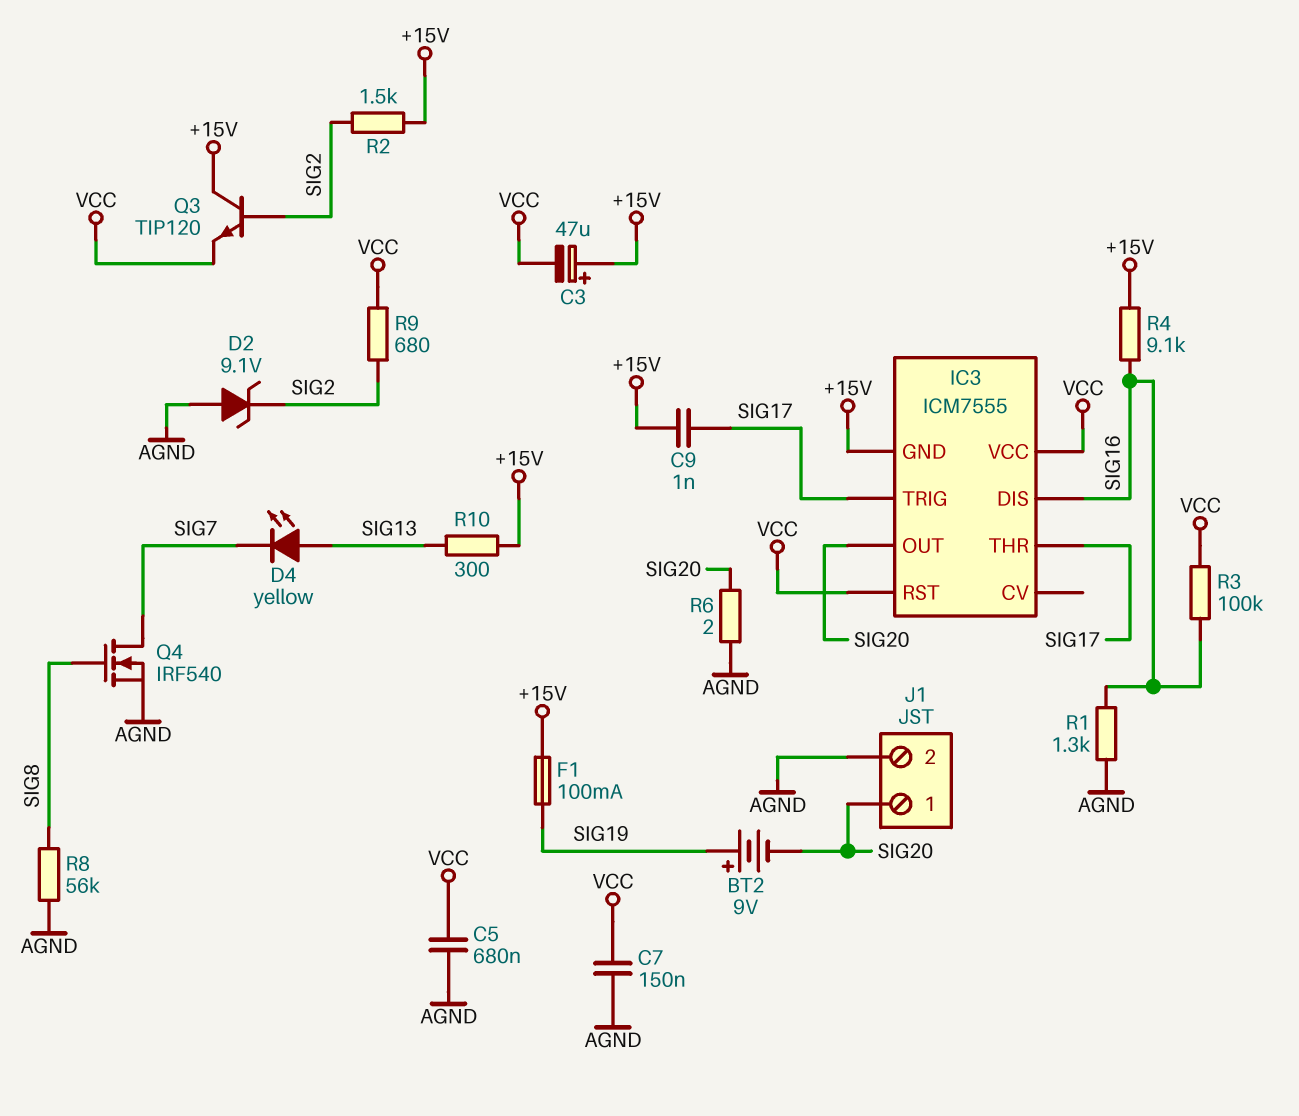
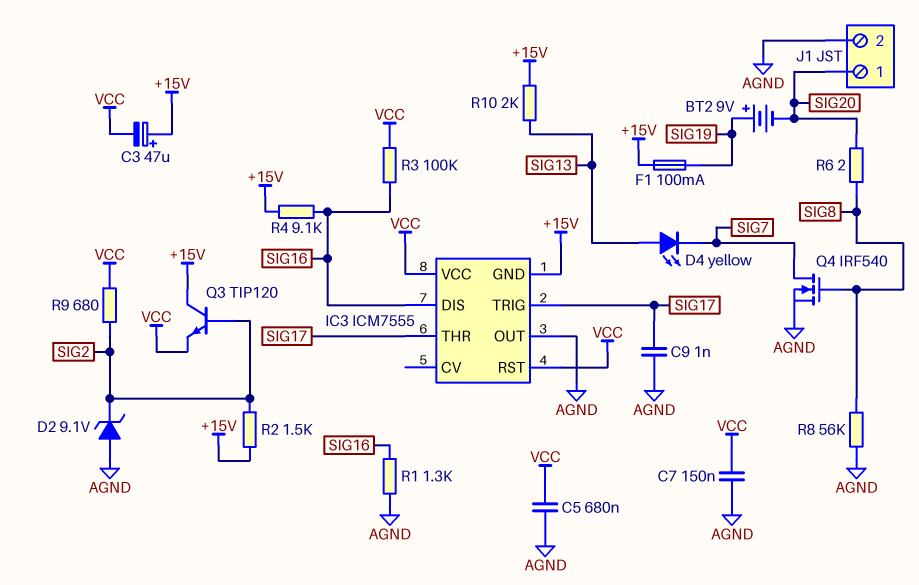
C9: 1nF (+15V, SIG17) -> 1nF (AGND, SIG17)
IC3 pin OUT: SIG20 -> AGND
R6: 2 (AGND, SIG20) -> 2 (SIG8, SIG20)
R10: 300 (+15V, SIG13) -> 2k (+15V, SIG13)

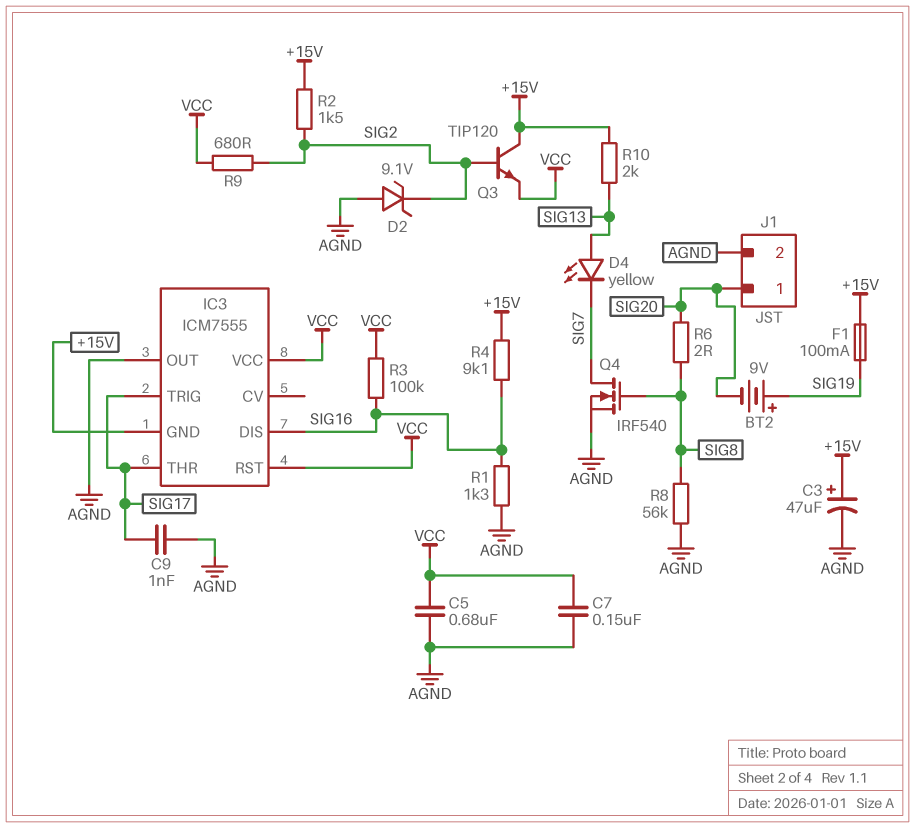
C3: 47uF (plus +15V, minus VCC) -> 47uF (plus +15V, minus AGND)

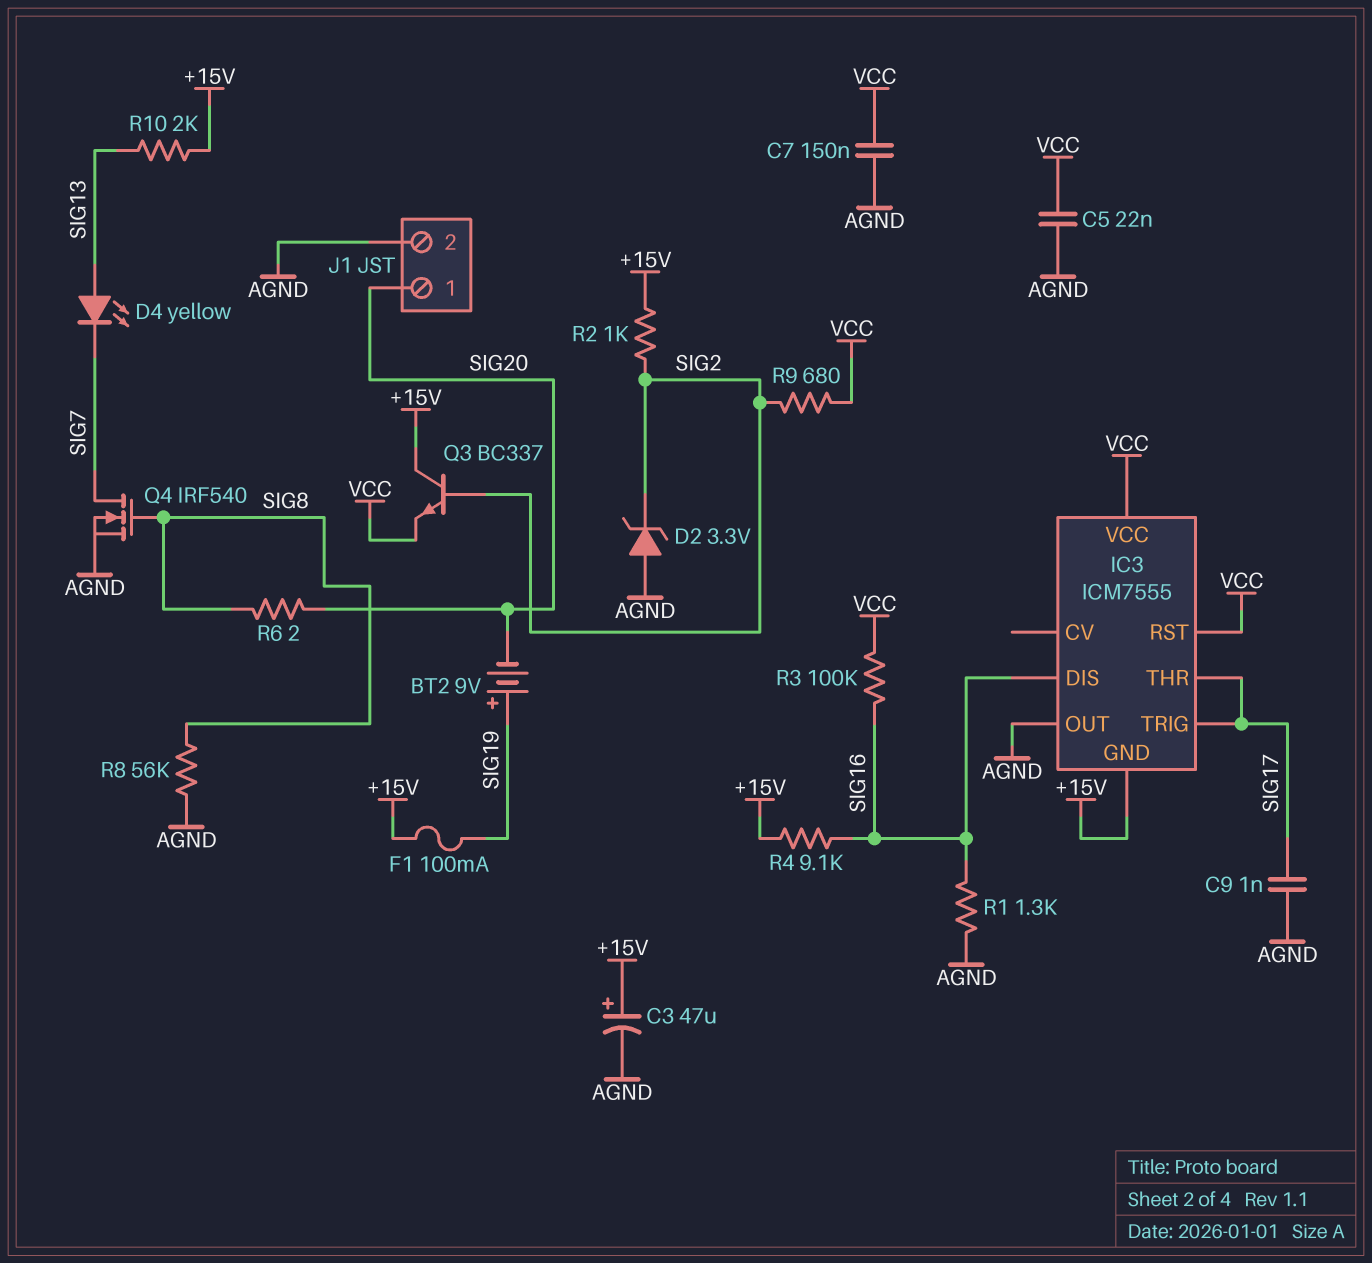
C5: 680nF (AGND, VCC) -> 22nF (AGND, VCC)
D2: zener 9.1V (A AGND, K SIG2) -> zener 3.3V (A AGND, K SIG2)
Q3: NPN TIP120 (B SIG2, C +15V, E VCC) -> NPN BC337 (B SIG2, C +15V, E VCC)
R2: 1.5k (+15V, SIG2) -> 1k (+15V, SIG2)

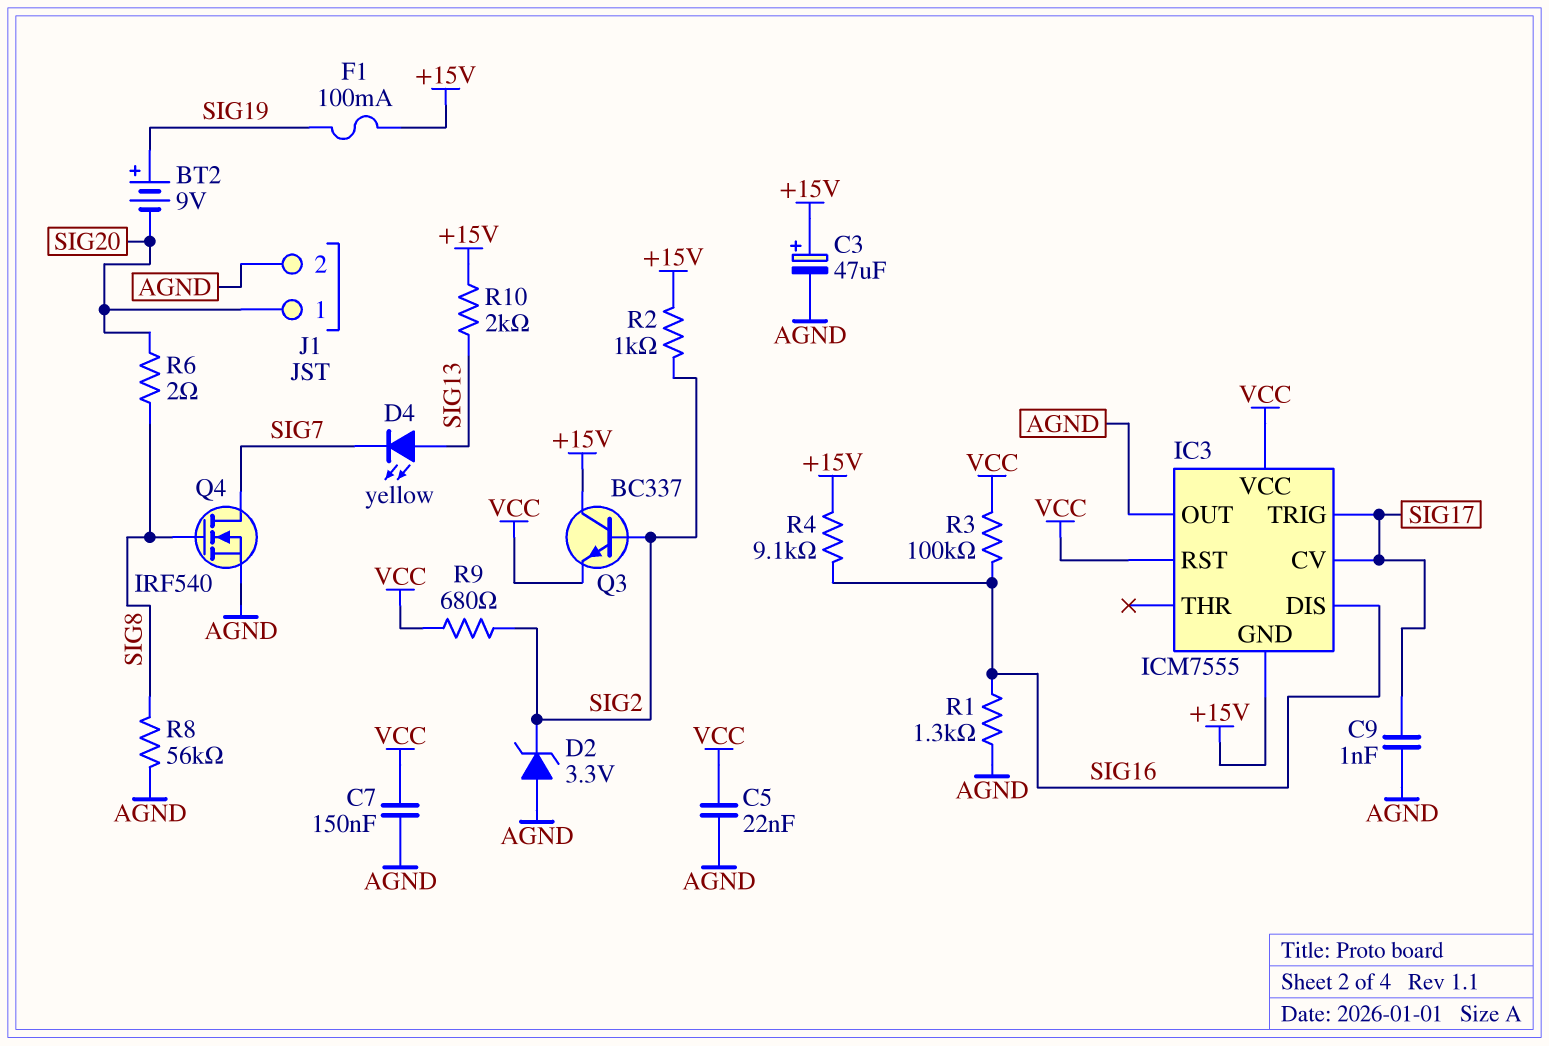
IC3 pin CV: none -> SIG17
IC3 pin THR: SIG17 -> none

